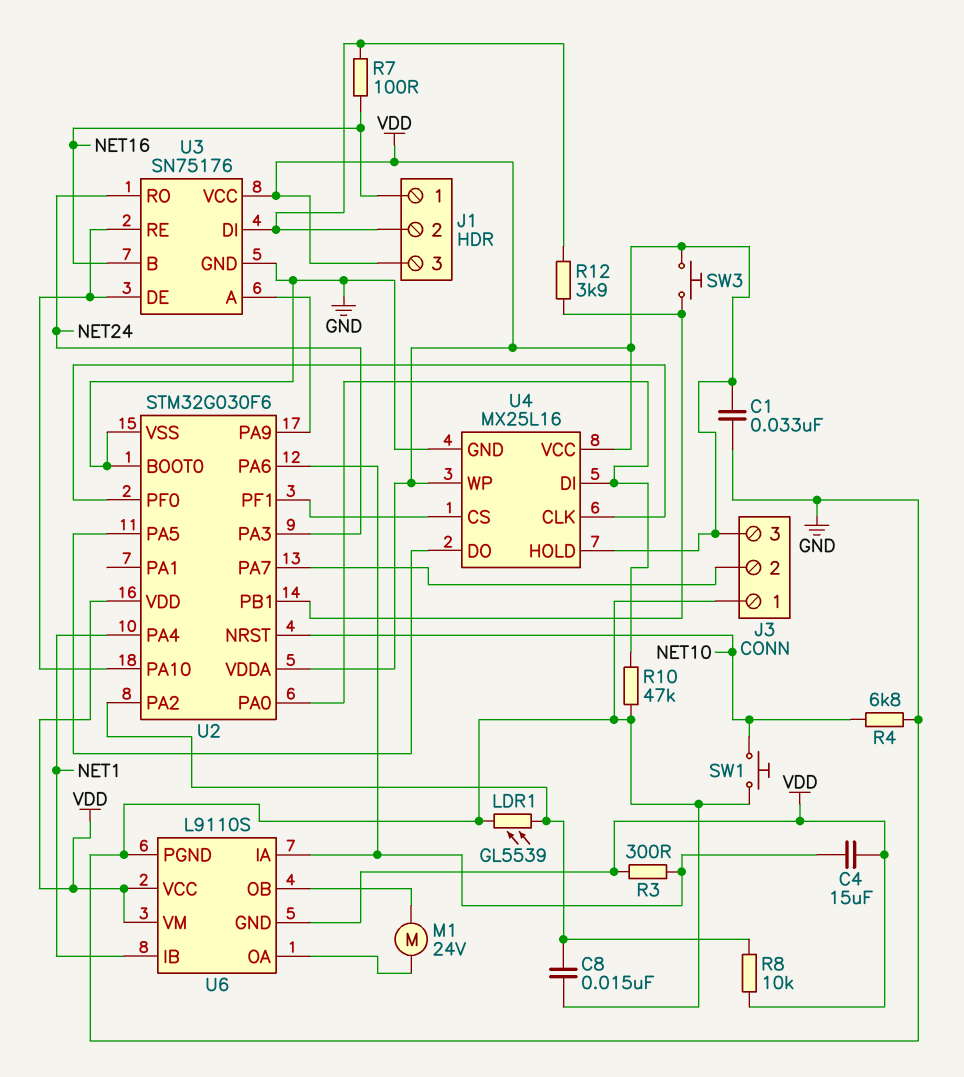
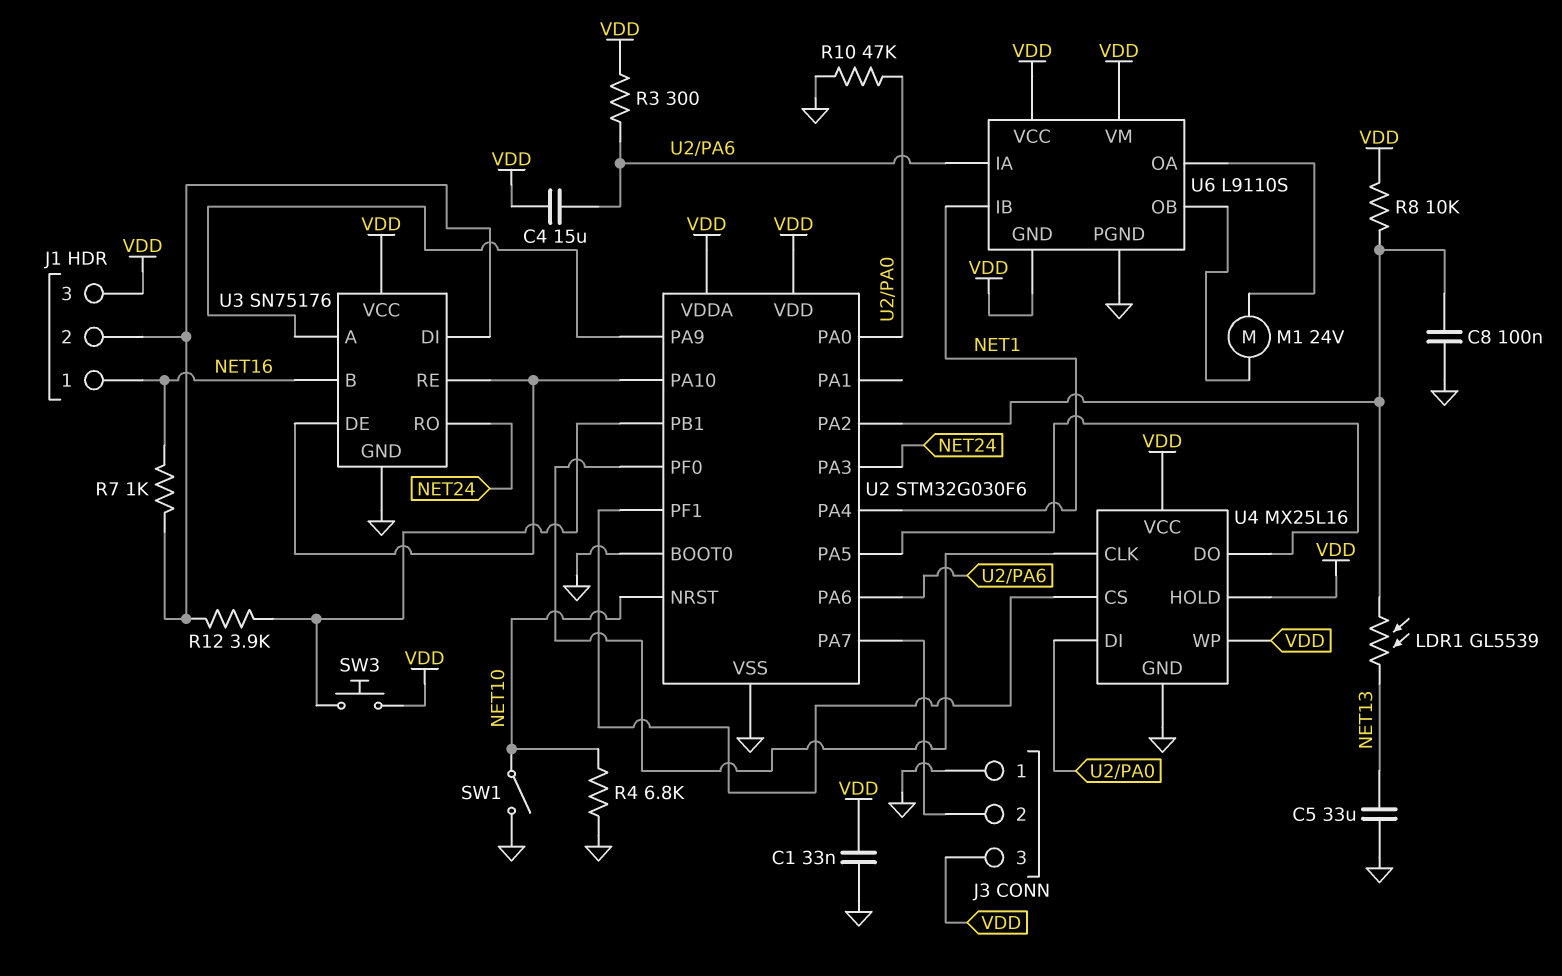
C5: none -> 33uF (GND, NET13)
C8: 15nF (GND, U2/PA2) -> 100nF (GND, U2/PA2)
LDR1: GL5539 (GND, U2/PA2) -> GL5539 (NET13, U2/PA2)
R7: 100 (J1/2, NET16) -> 1k (J1/2, NET16)
SW1: button (GND, NET10) -> switch (GND, NET10)

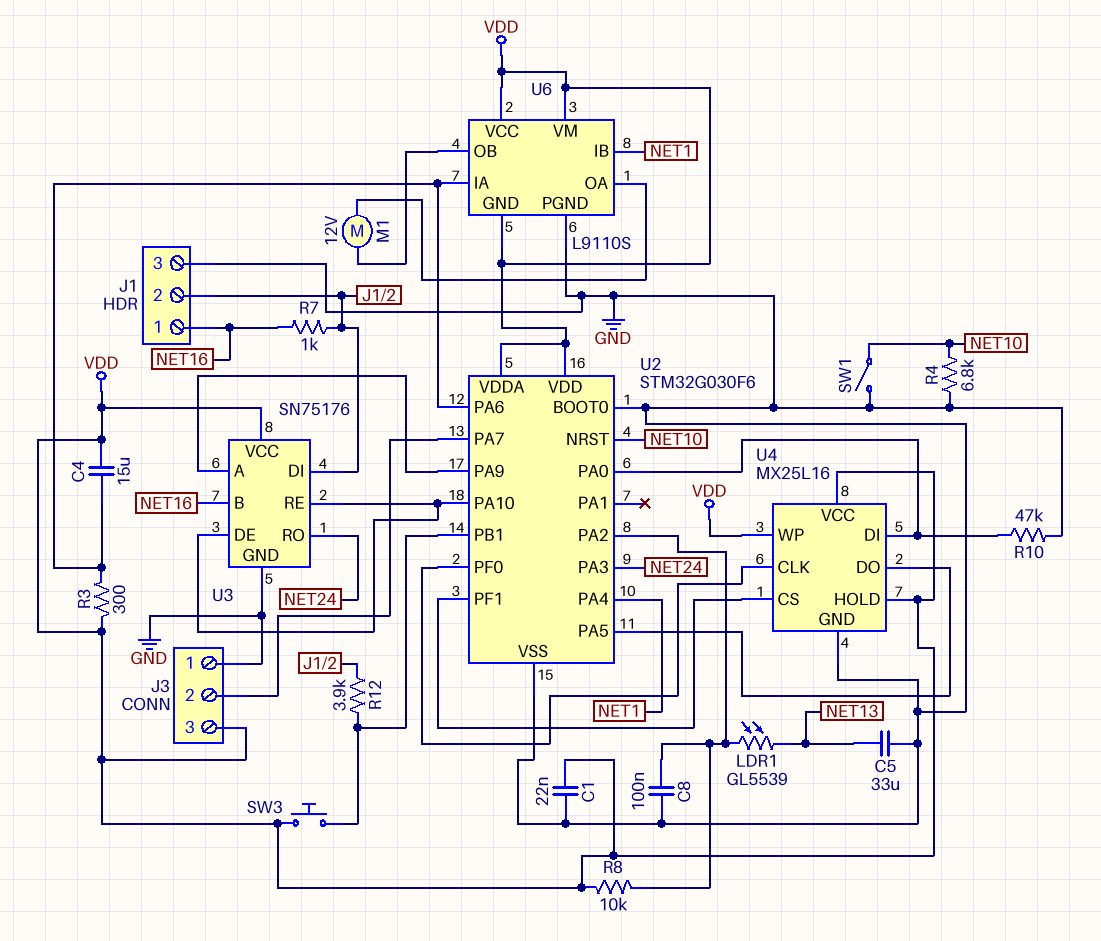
C1: 33nF (GND, VDD) -> 22nF (GND, VDD)
J1 pin 3: VDD -> GND
M1: motor 24V (U6/OA, U6/OB) -> motor 12V (U6/OA, U6/OB)

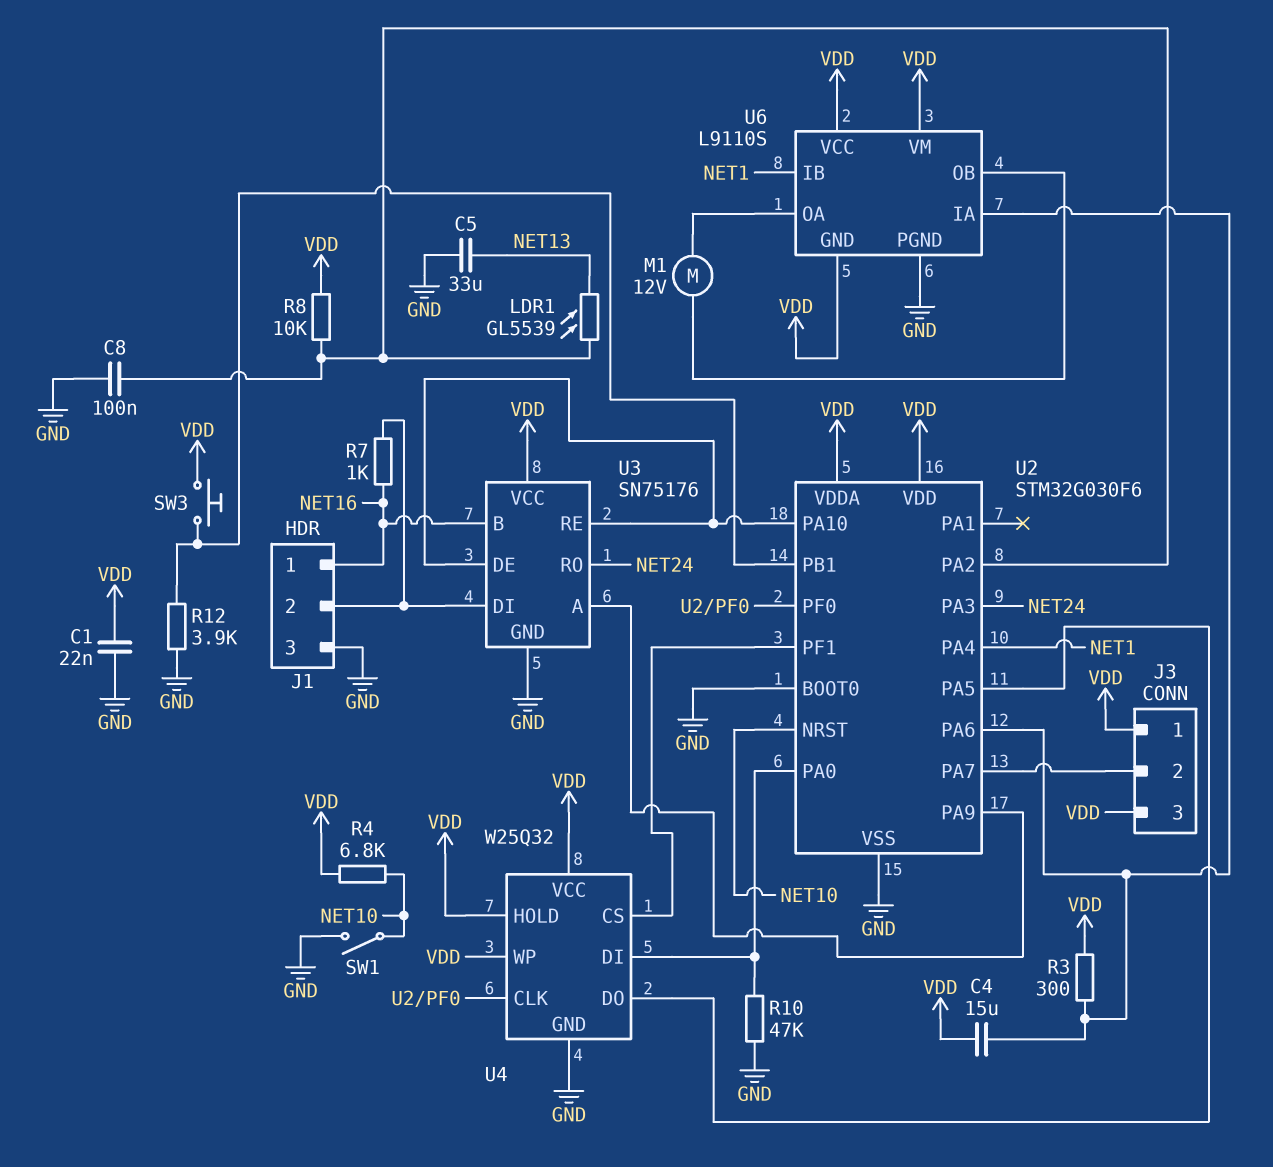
J3 pin 1: GND -> VDD
R4: 6.8k (GND, NET10) -> 6.8k (NET10, VDD)
R12: 3.9k (J1/2, U2/PB1) -> 3.9k (GND, U2/PB1)
U4: MX25L16 -> W25Q32

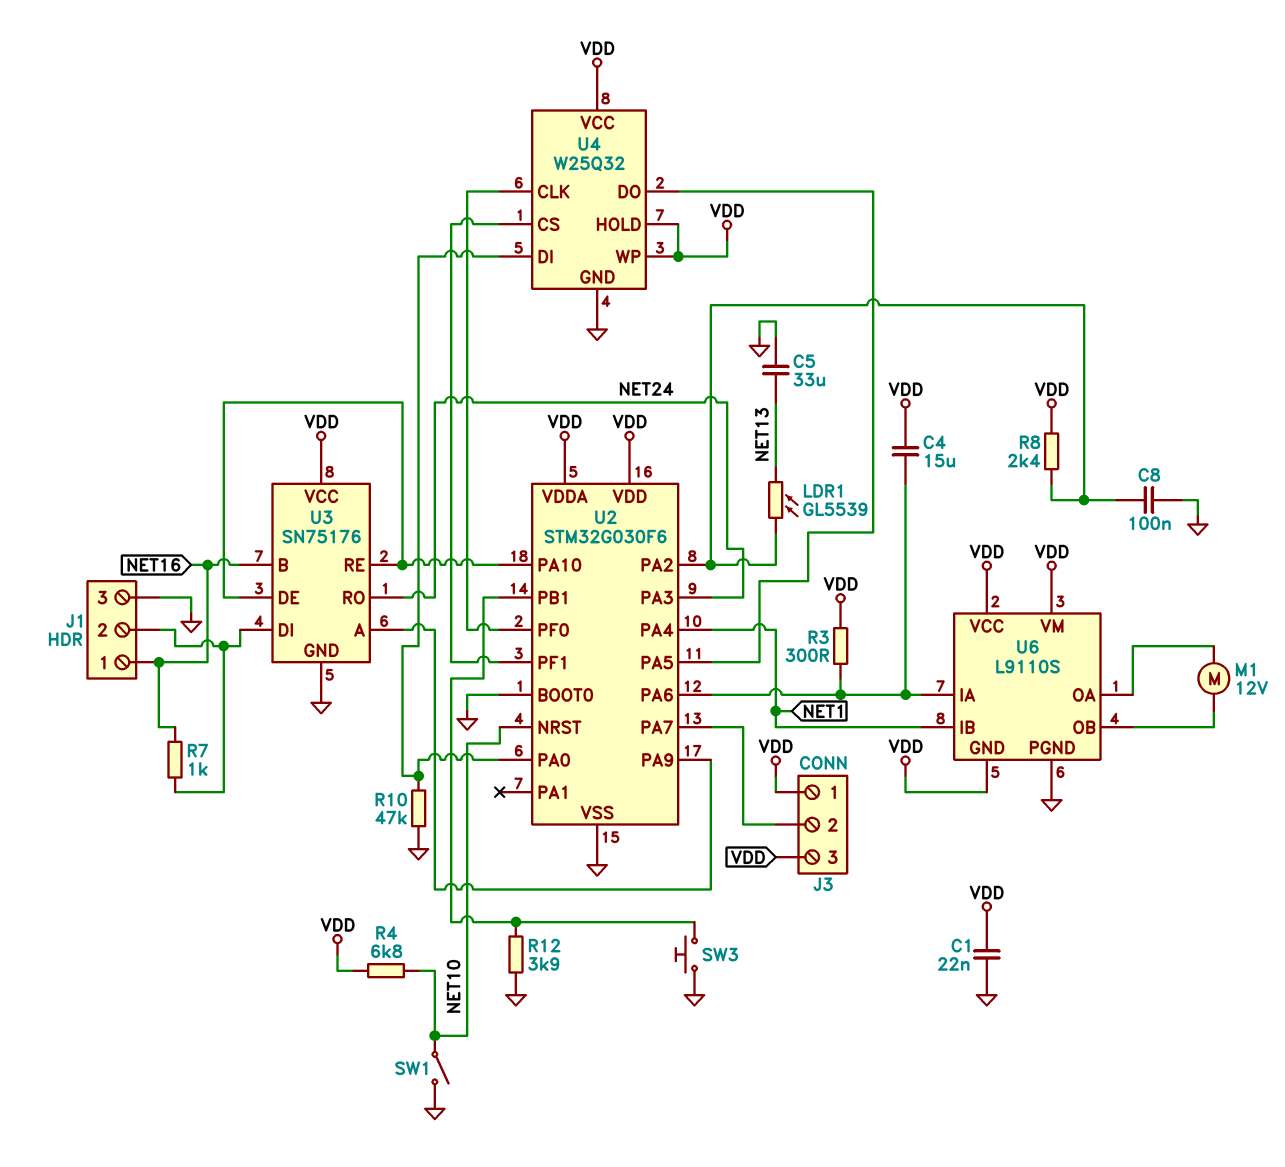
R8: 10k (U2/PA2, VDD) -> 2.4k (U2/PA2, VDD)
SW3: button (U2/PB1, VDD) -> button (GND, U2/PB1)

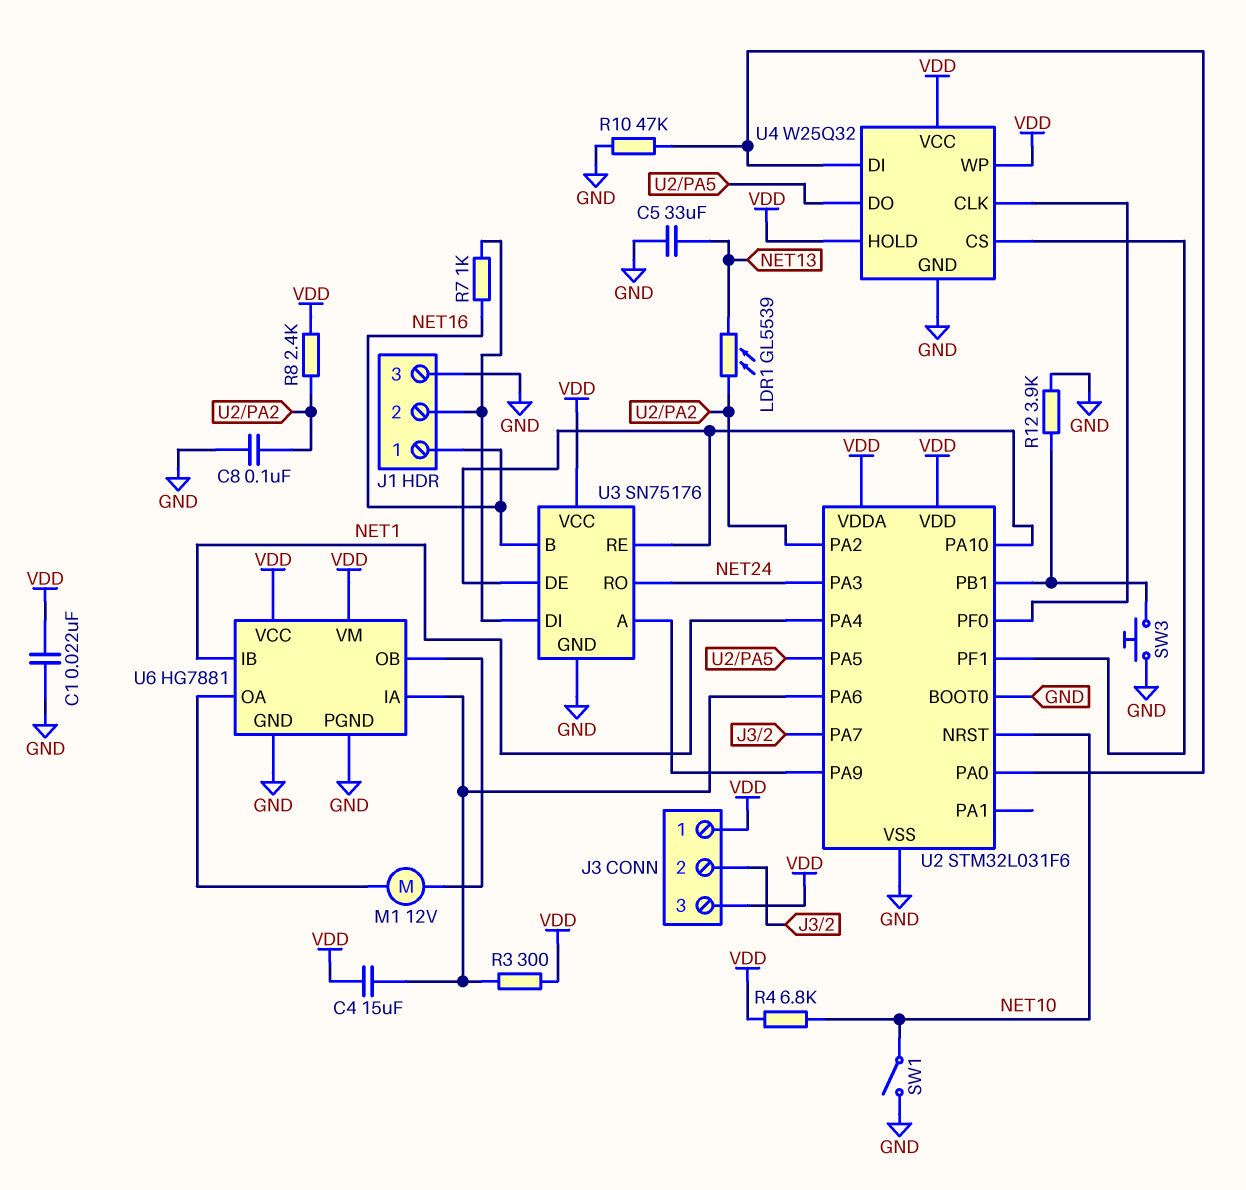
U2: STM32G030F6 -> STM32L031F6
U6: L9110S -> HG7881
U6 pin GND: VDD -> GND

